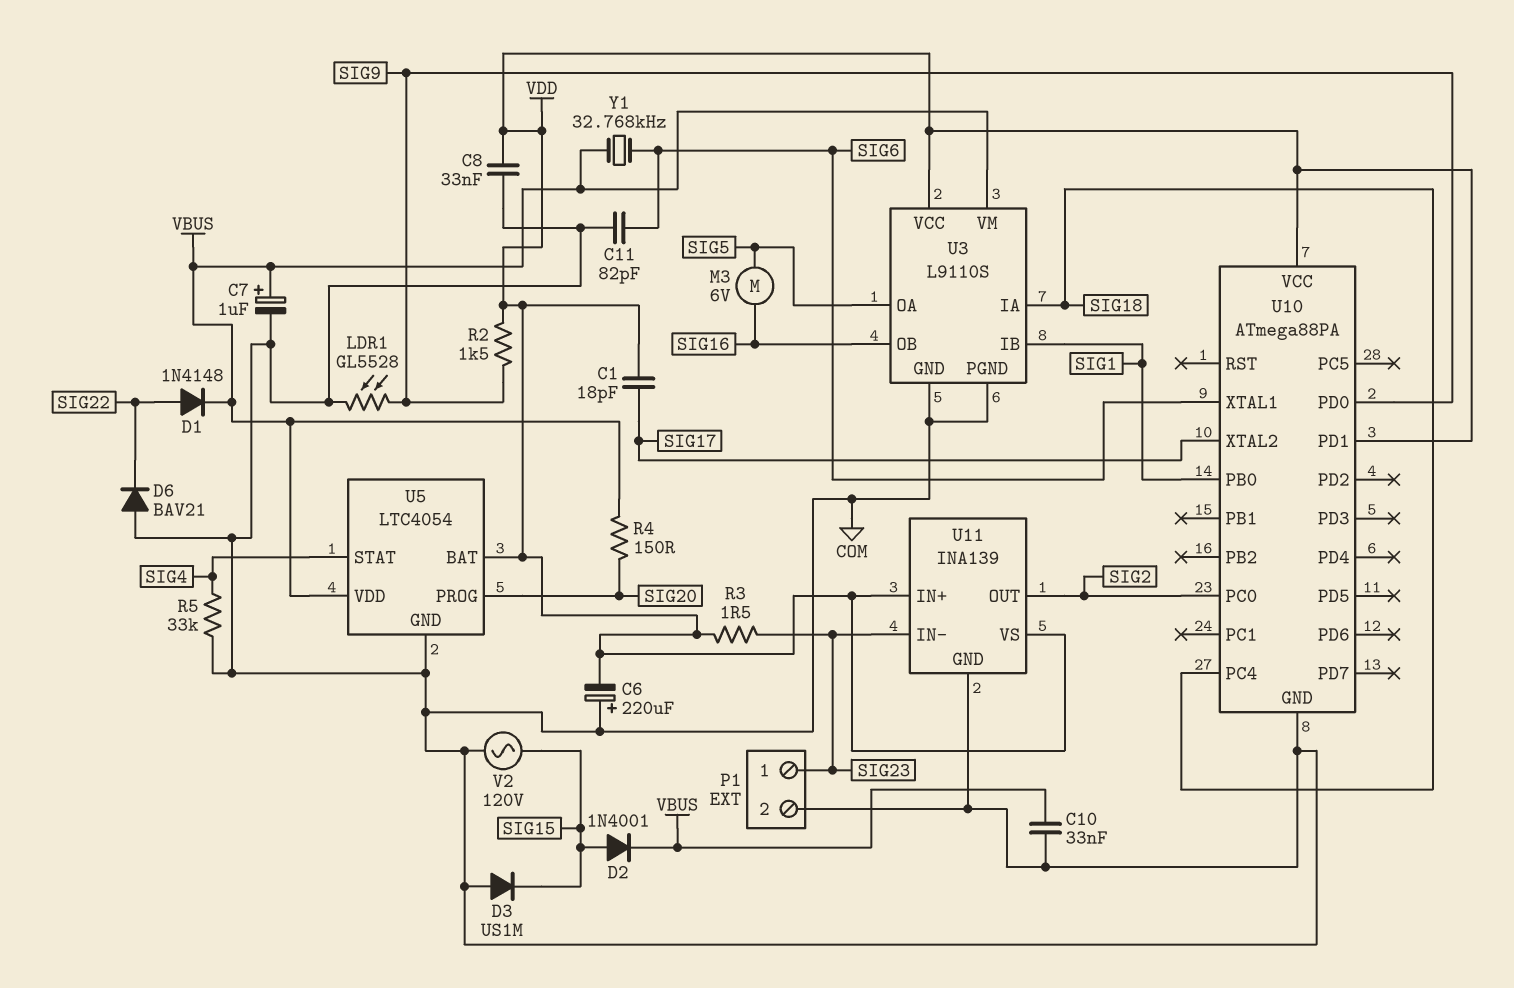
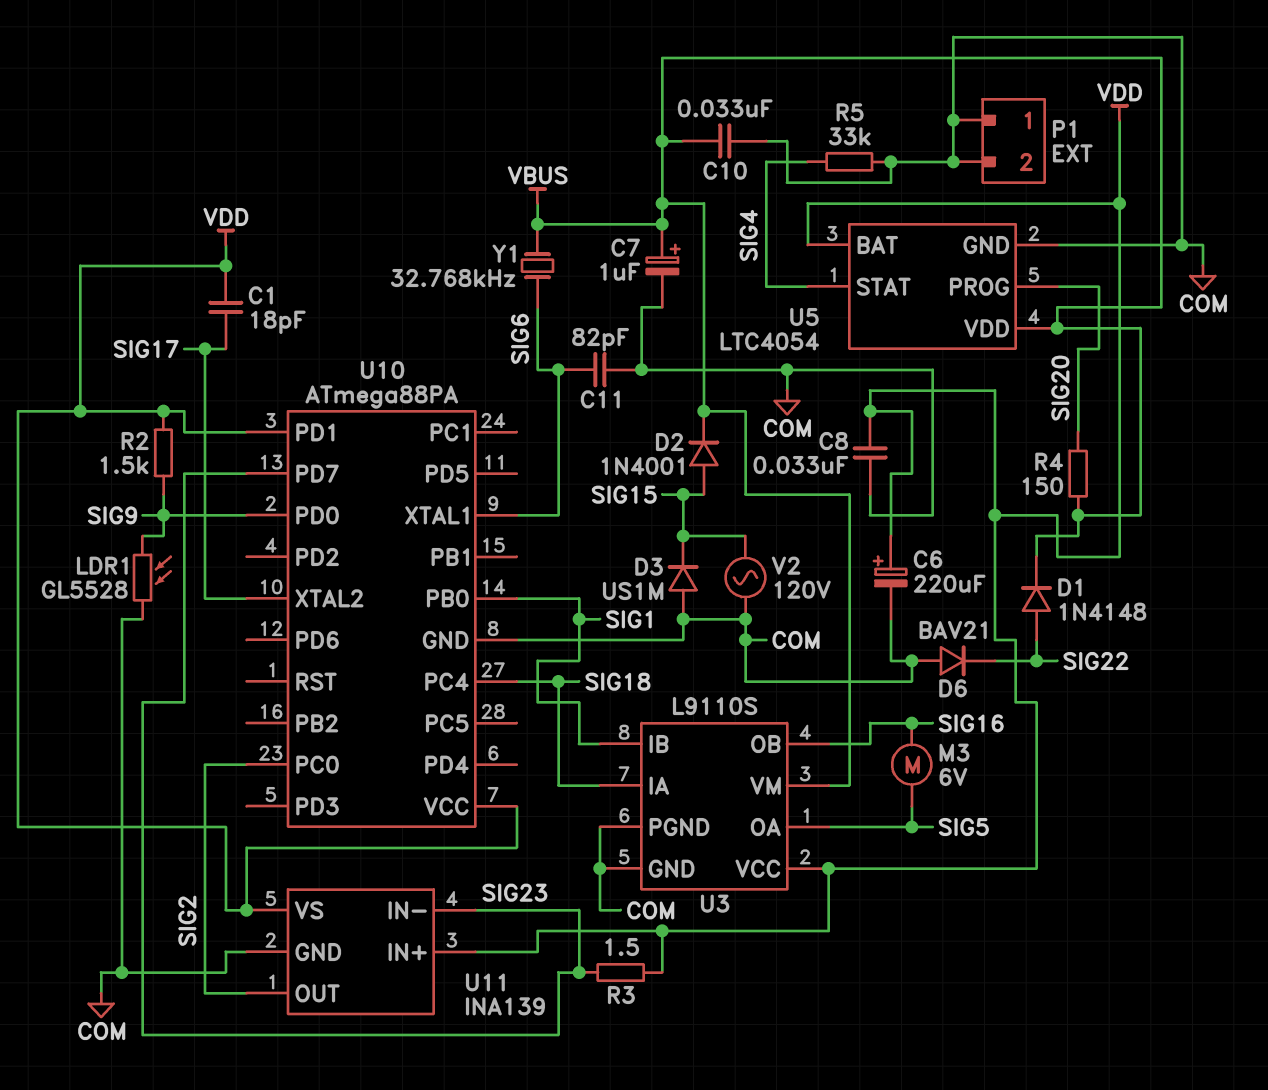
C6: 220uF (plus COM, minus VDD) -> 220uF (plus VDD, minus COM)
P1 pin 1: SIG23 -> COM
U10 pin PD7: none -> SIG23

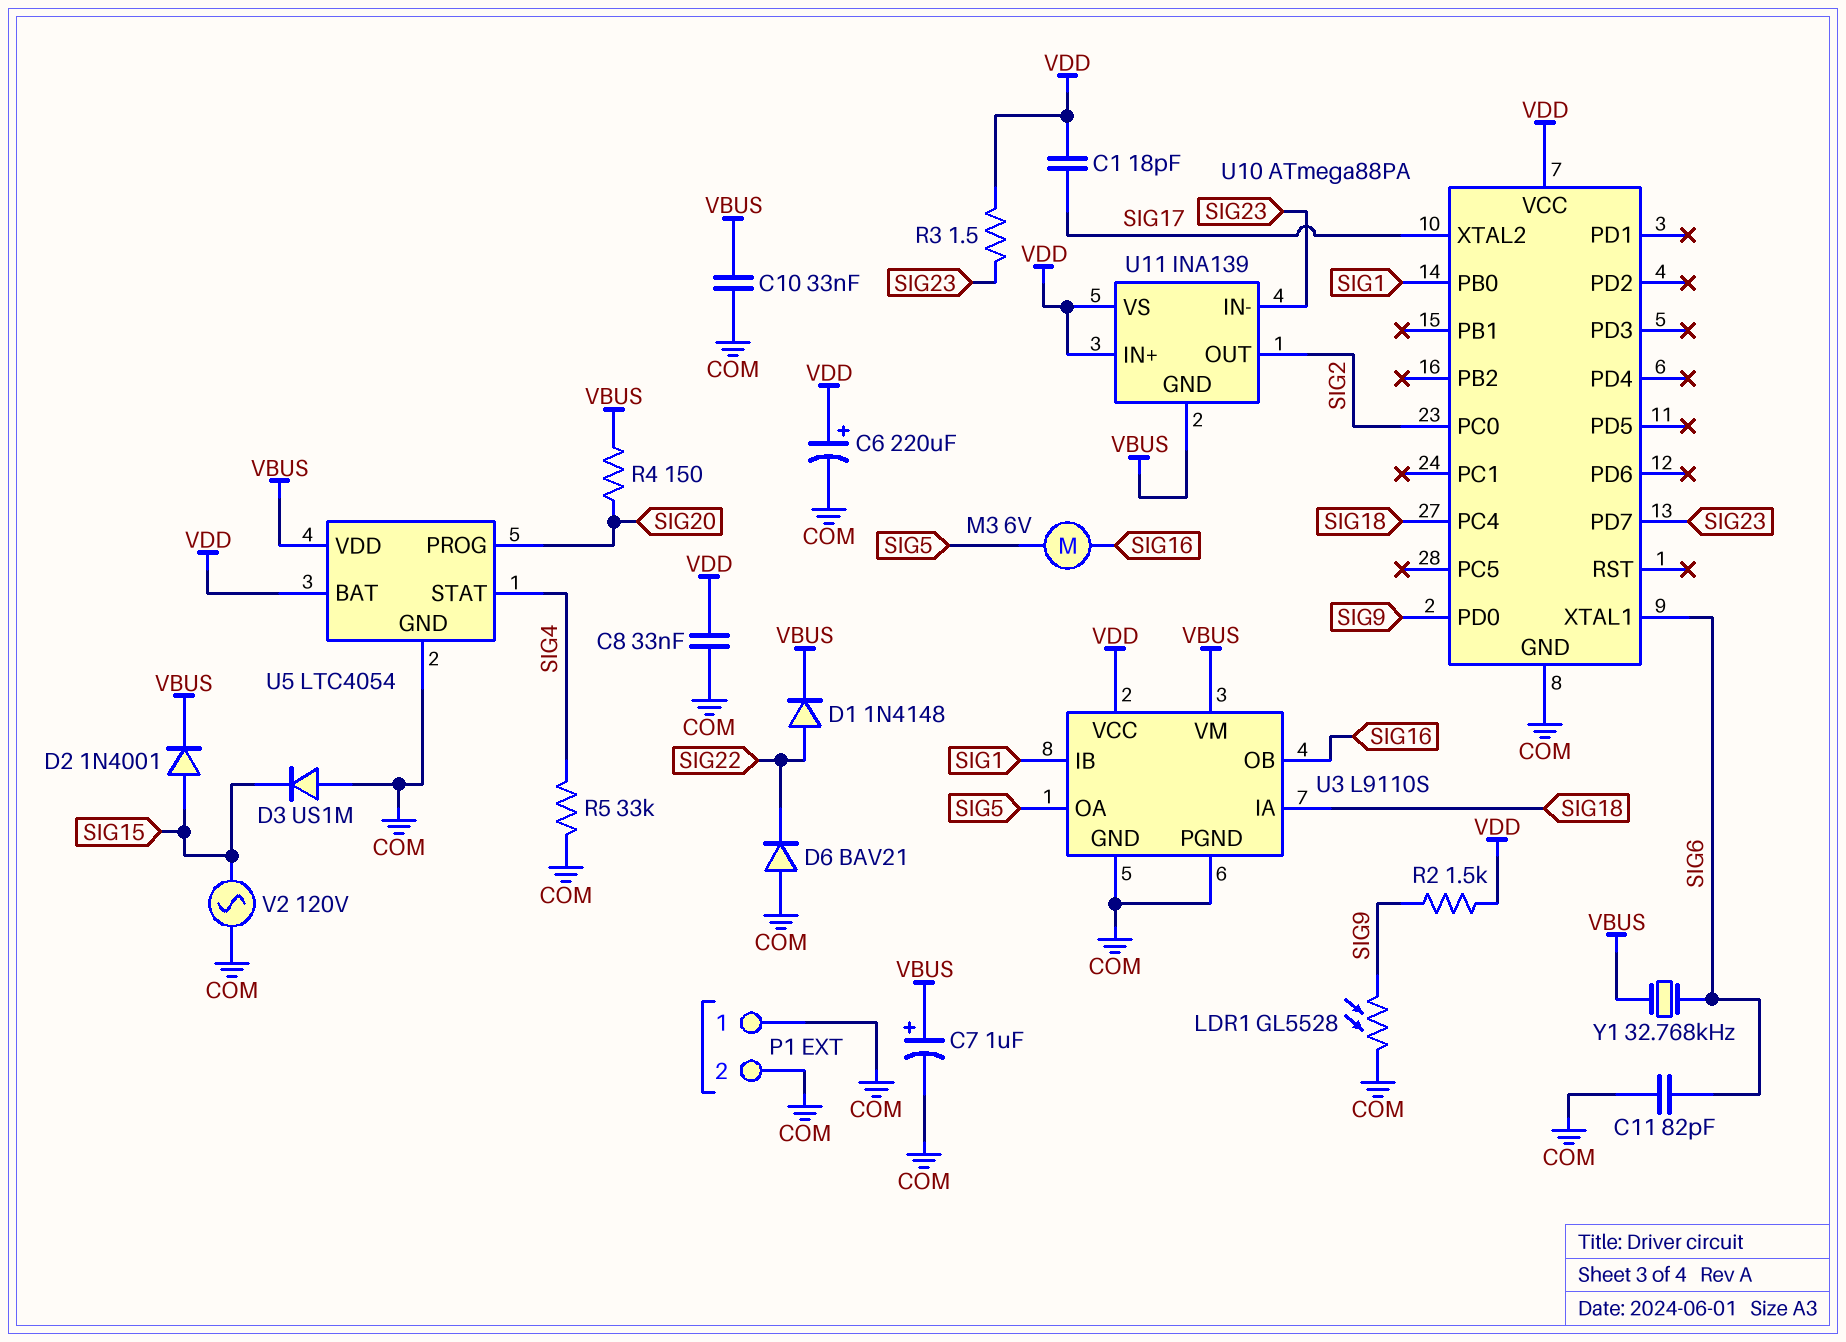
U10 pin PD1: VDD -> none
U11 pin GND: COM -> VBUS

